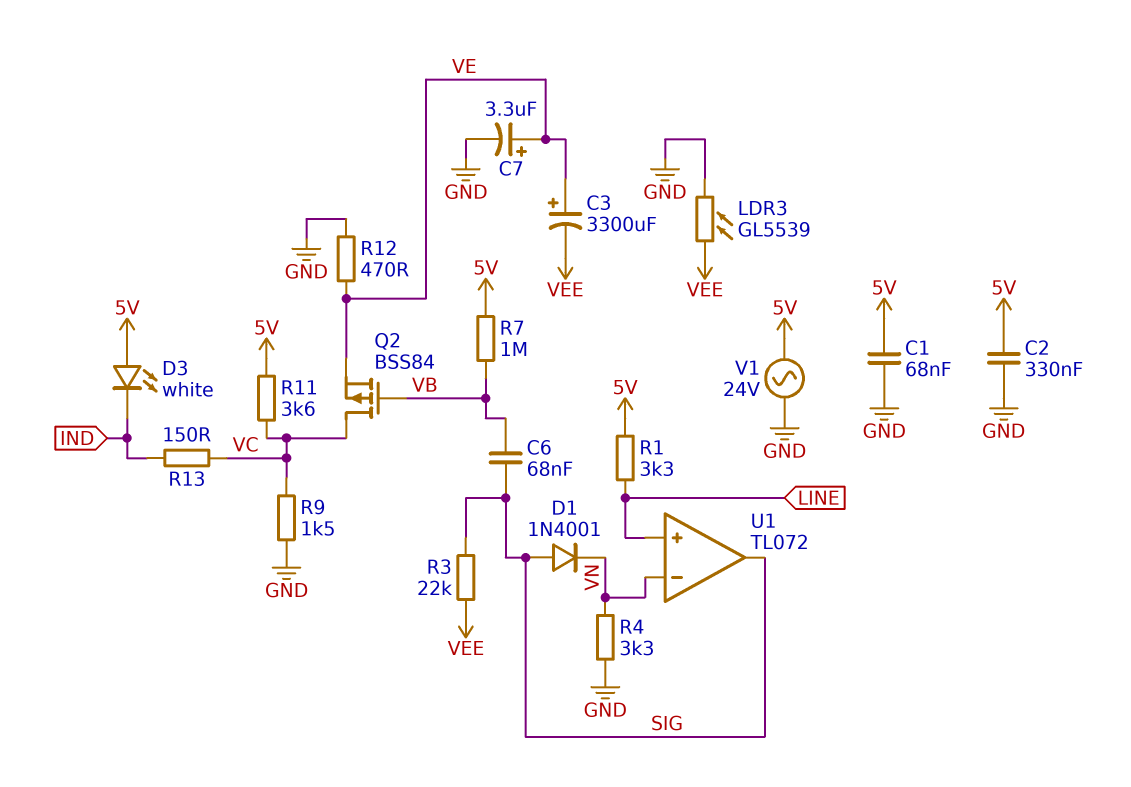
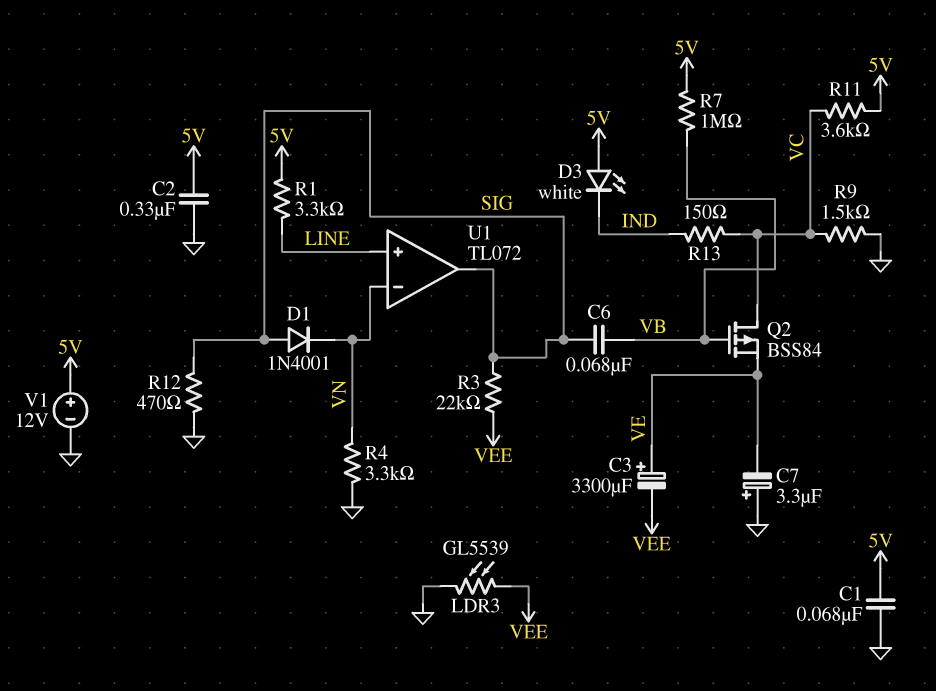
C7: 3.3uF (plus VE, minus GND) -> 3.3uF (plus GND, minus VE)
R12: 470 (GND, VE) -> 470 (GND, SIG)
V1: AC 24V (5V, GND) -> 12V (plus 5V, minus GND)

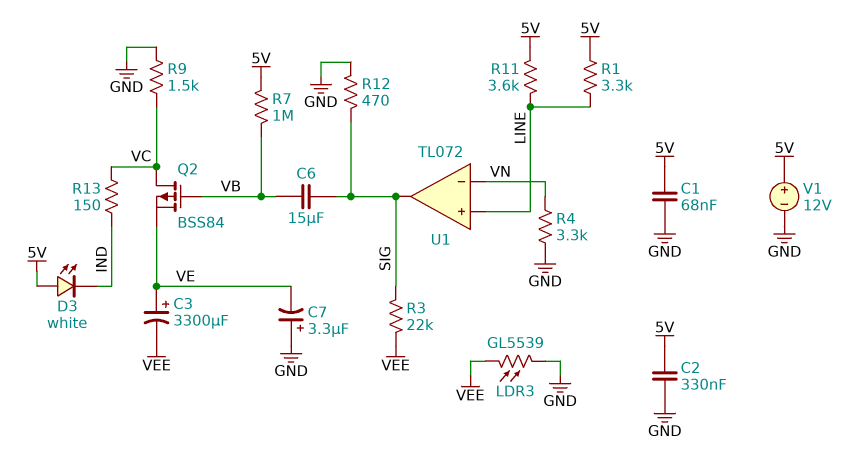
C6: 68nF (SIG, VB) -> 15uF (SIG, VB)
D1: diode 1N4001 (A SIG, K VN) -> none
R11: 3.6k (5V, VC) -> 3.6k (5V, LINE)

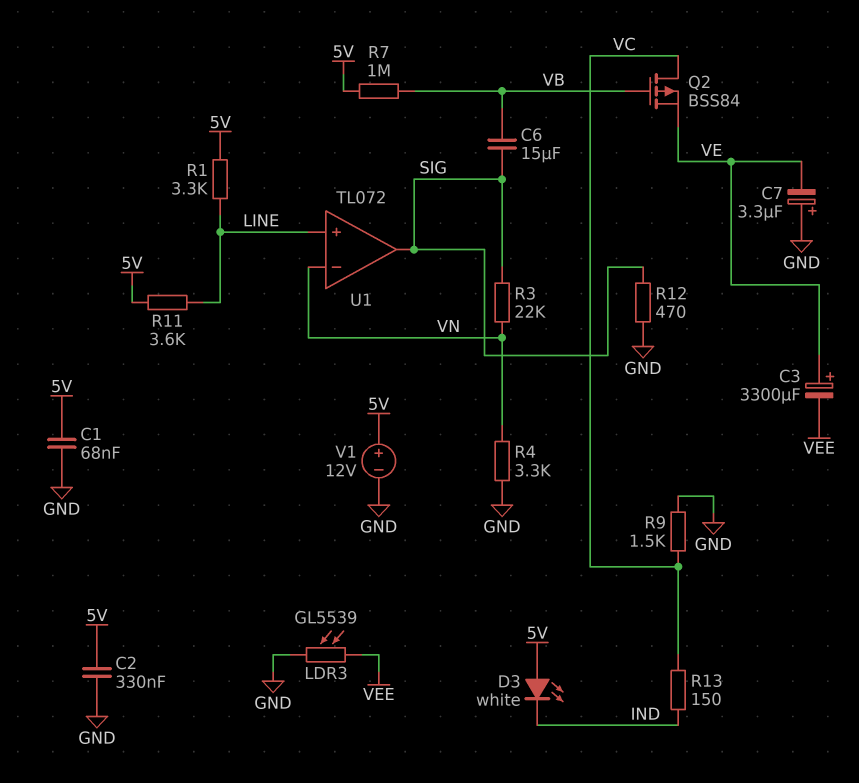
R3: 22k (SIG, VEE) -> 22k (SIG, VN)

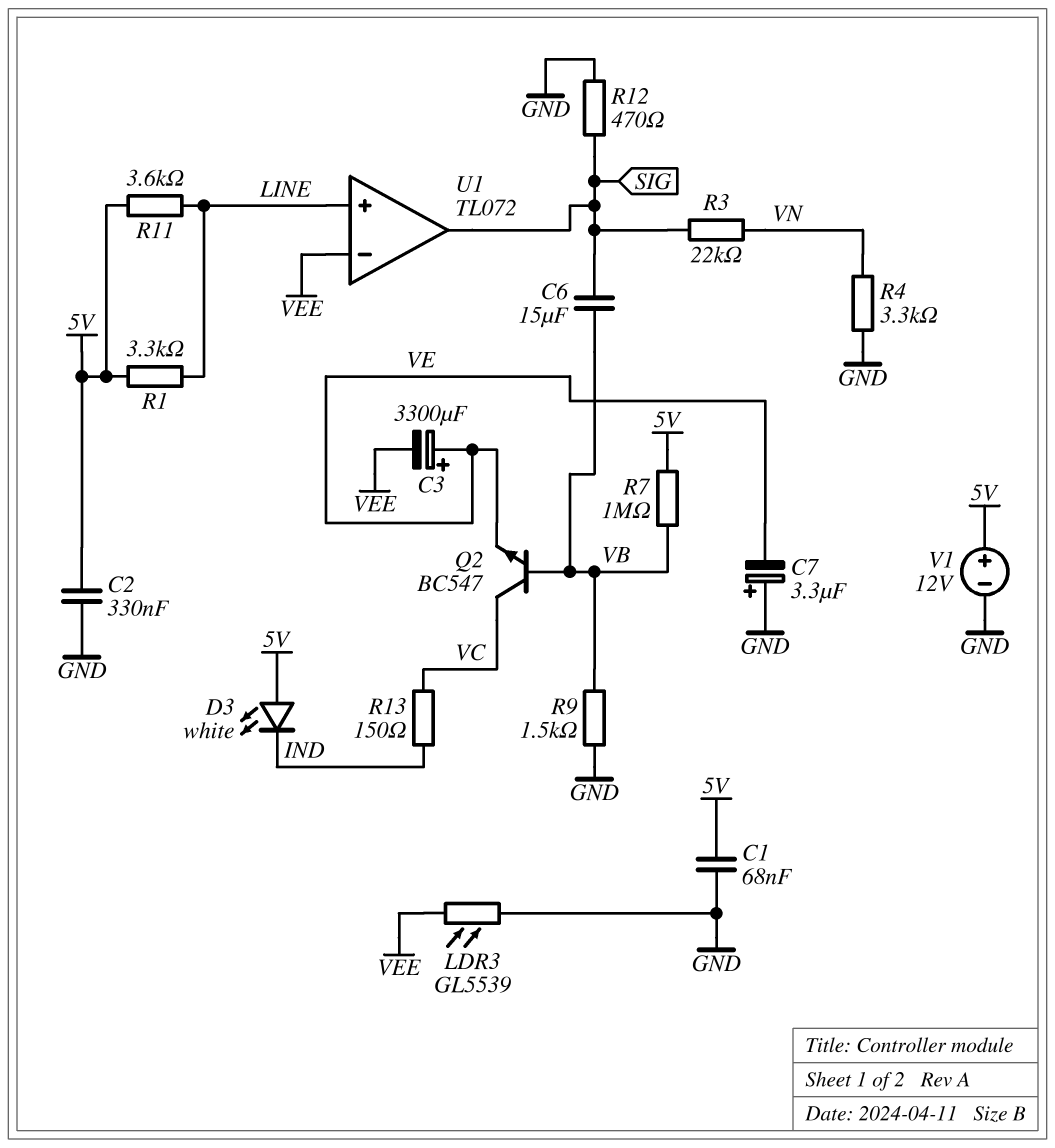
Q2: PMOS BSS84 (G VB, D VC, S VE) -> NPN BC547 (B VB, C VC, E VE)
R9: 1.5k (GND, VC) -> 1.5k (GND, VB)
U1 pin in-: VN -> VEE

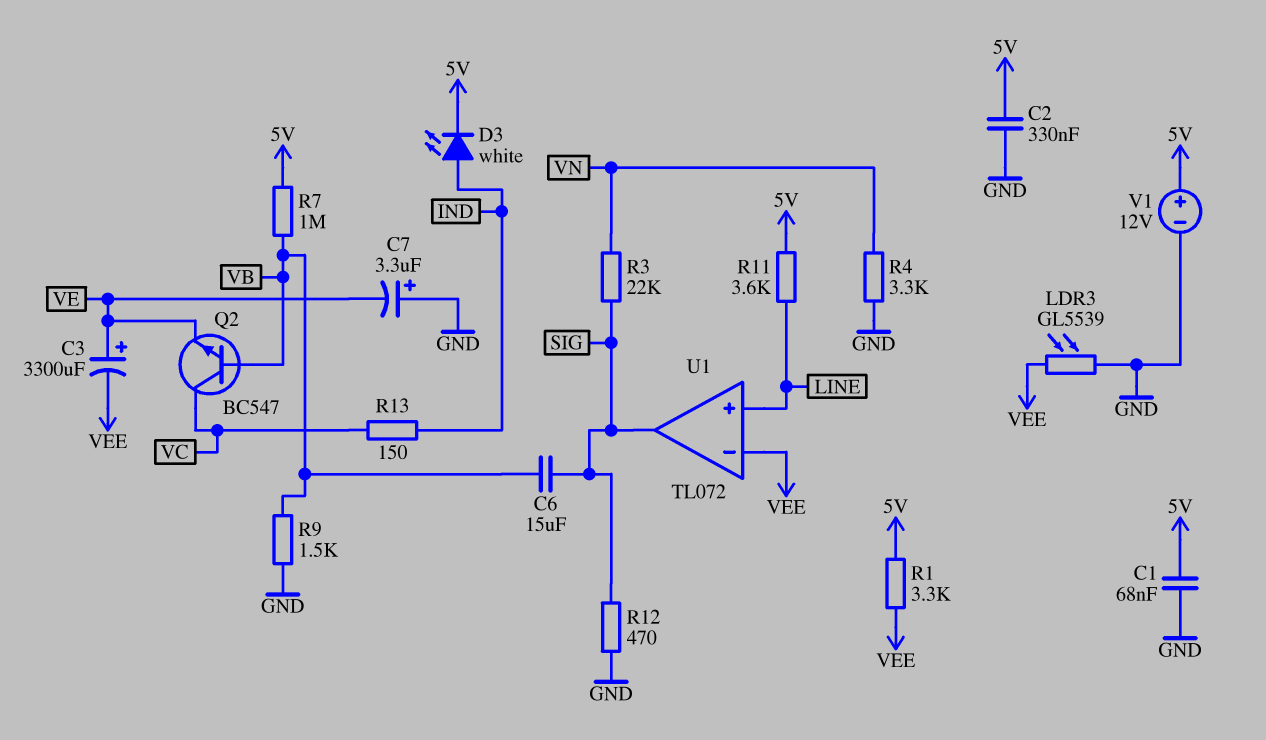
D3: LED white (A 5V, K IND) -> LED white (A IND, K 5V)
R1: 3.3k (5V, LINE) -> 3.3k (5V, VEE)

